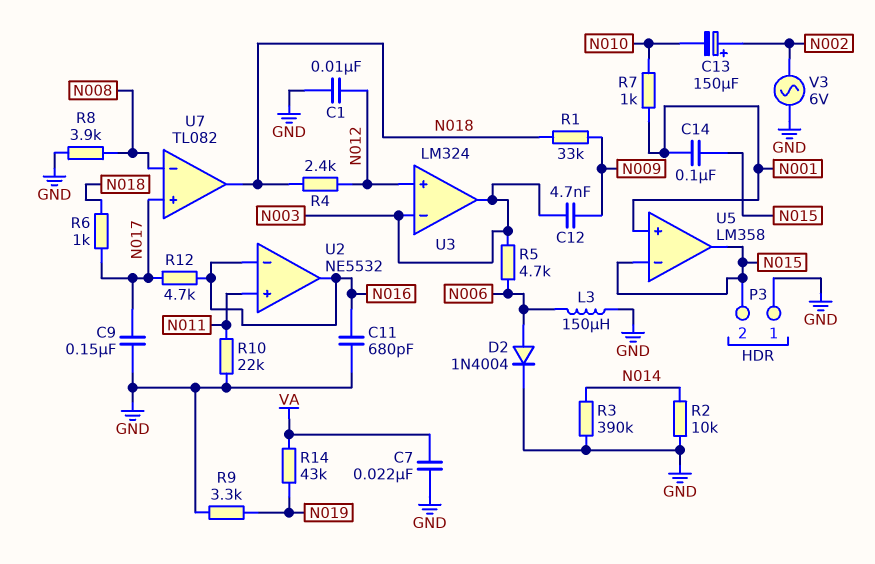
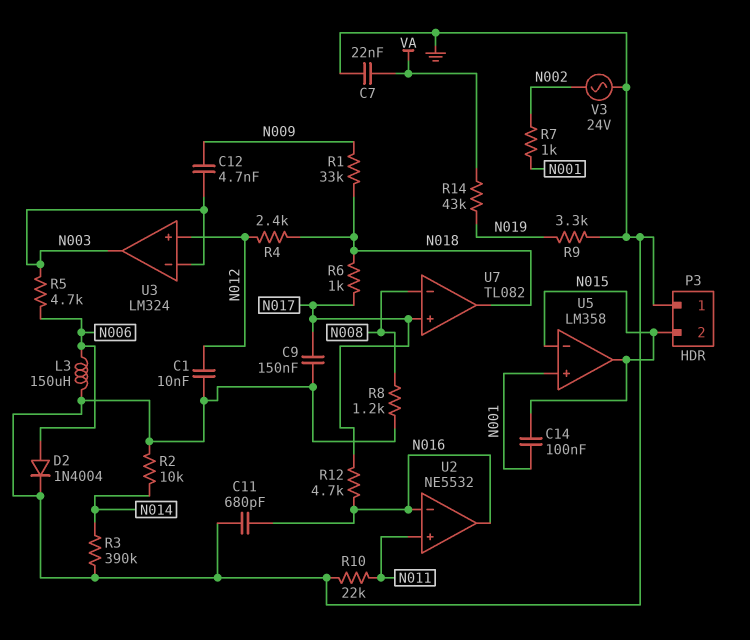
C13: 150uF (plus N002, minus N010) -> none
R7: 1k (N001, N010) -> 1k (N001, N002)
R8: 3.9k (GND, N008) -> 1.2k (GND, N008)
V3: AC 6V (GND, N002) -> AC 24V (GND, N002)

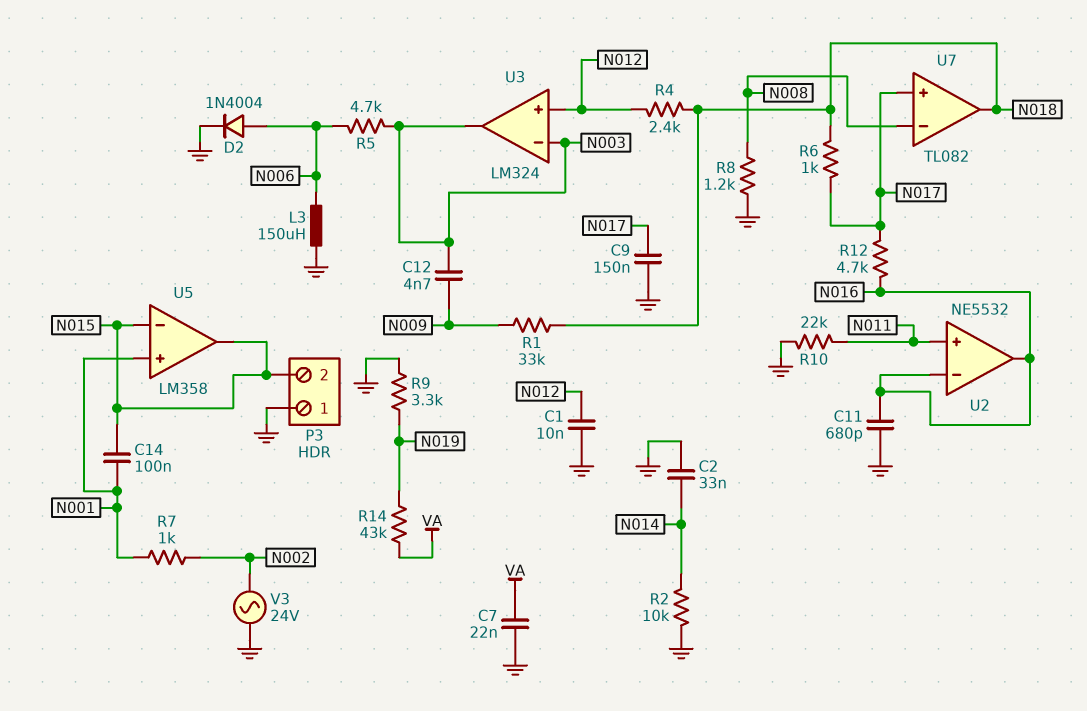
C2: none -> 33nF (GND, N014)
R3: 390k (GND, N014) -> none

